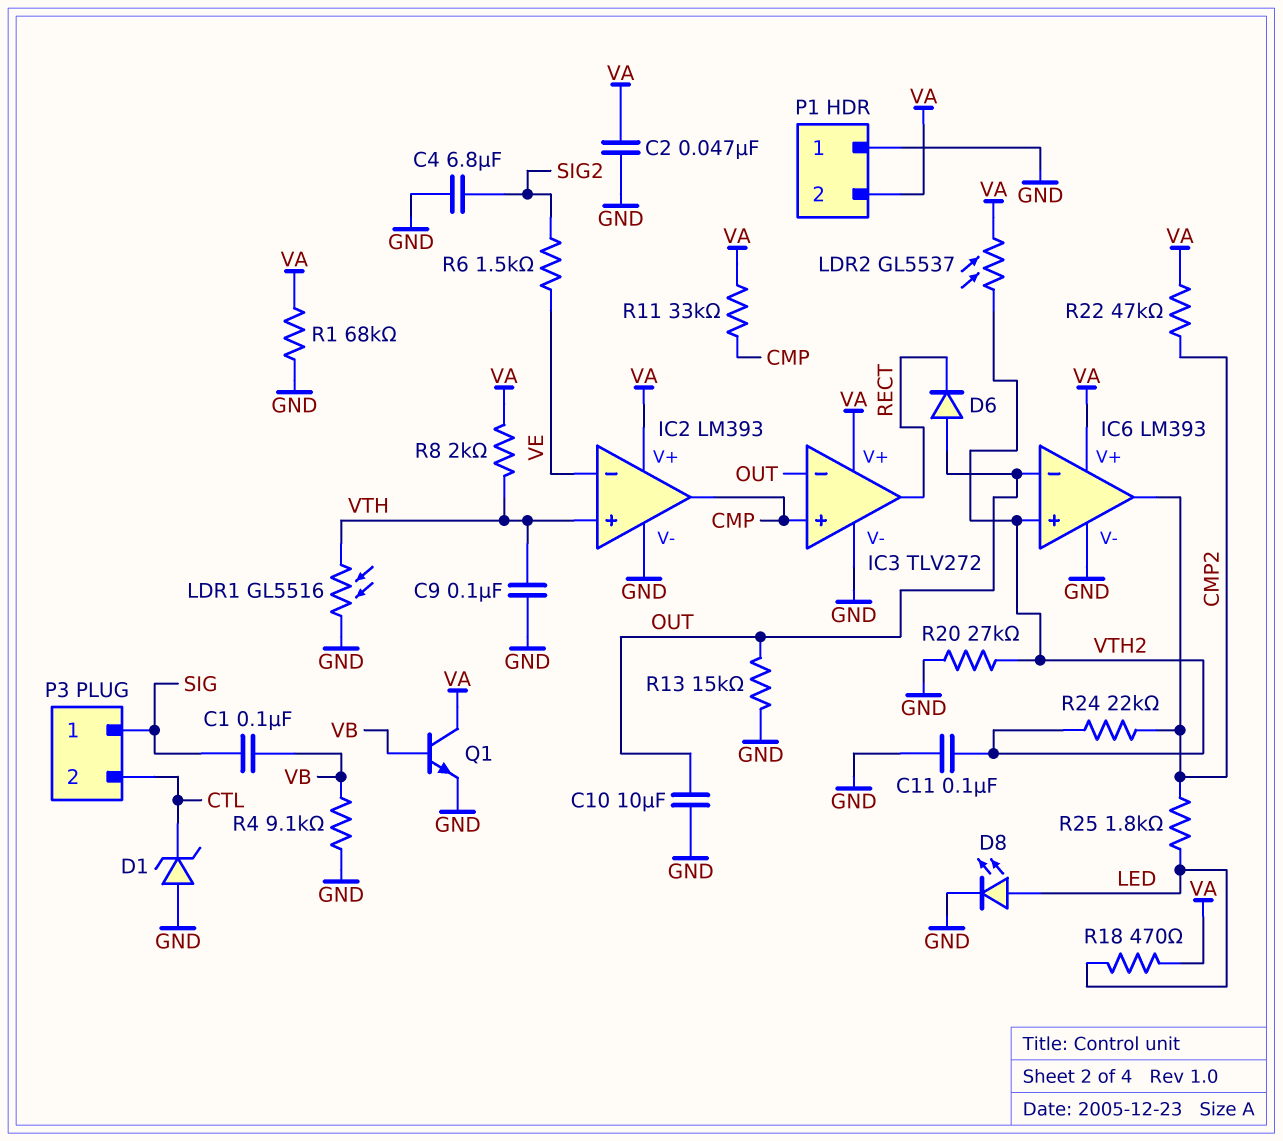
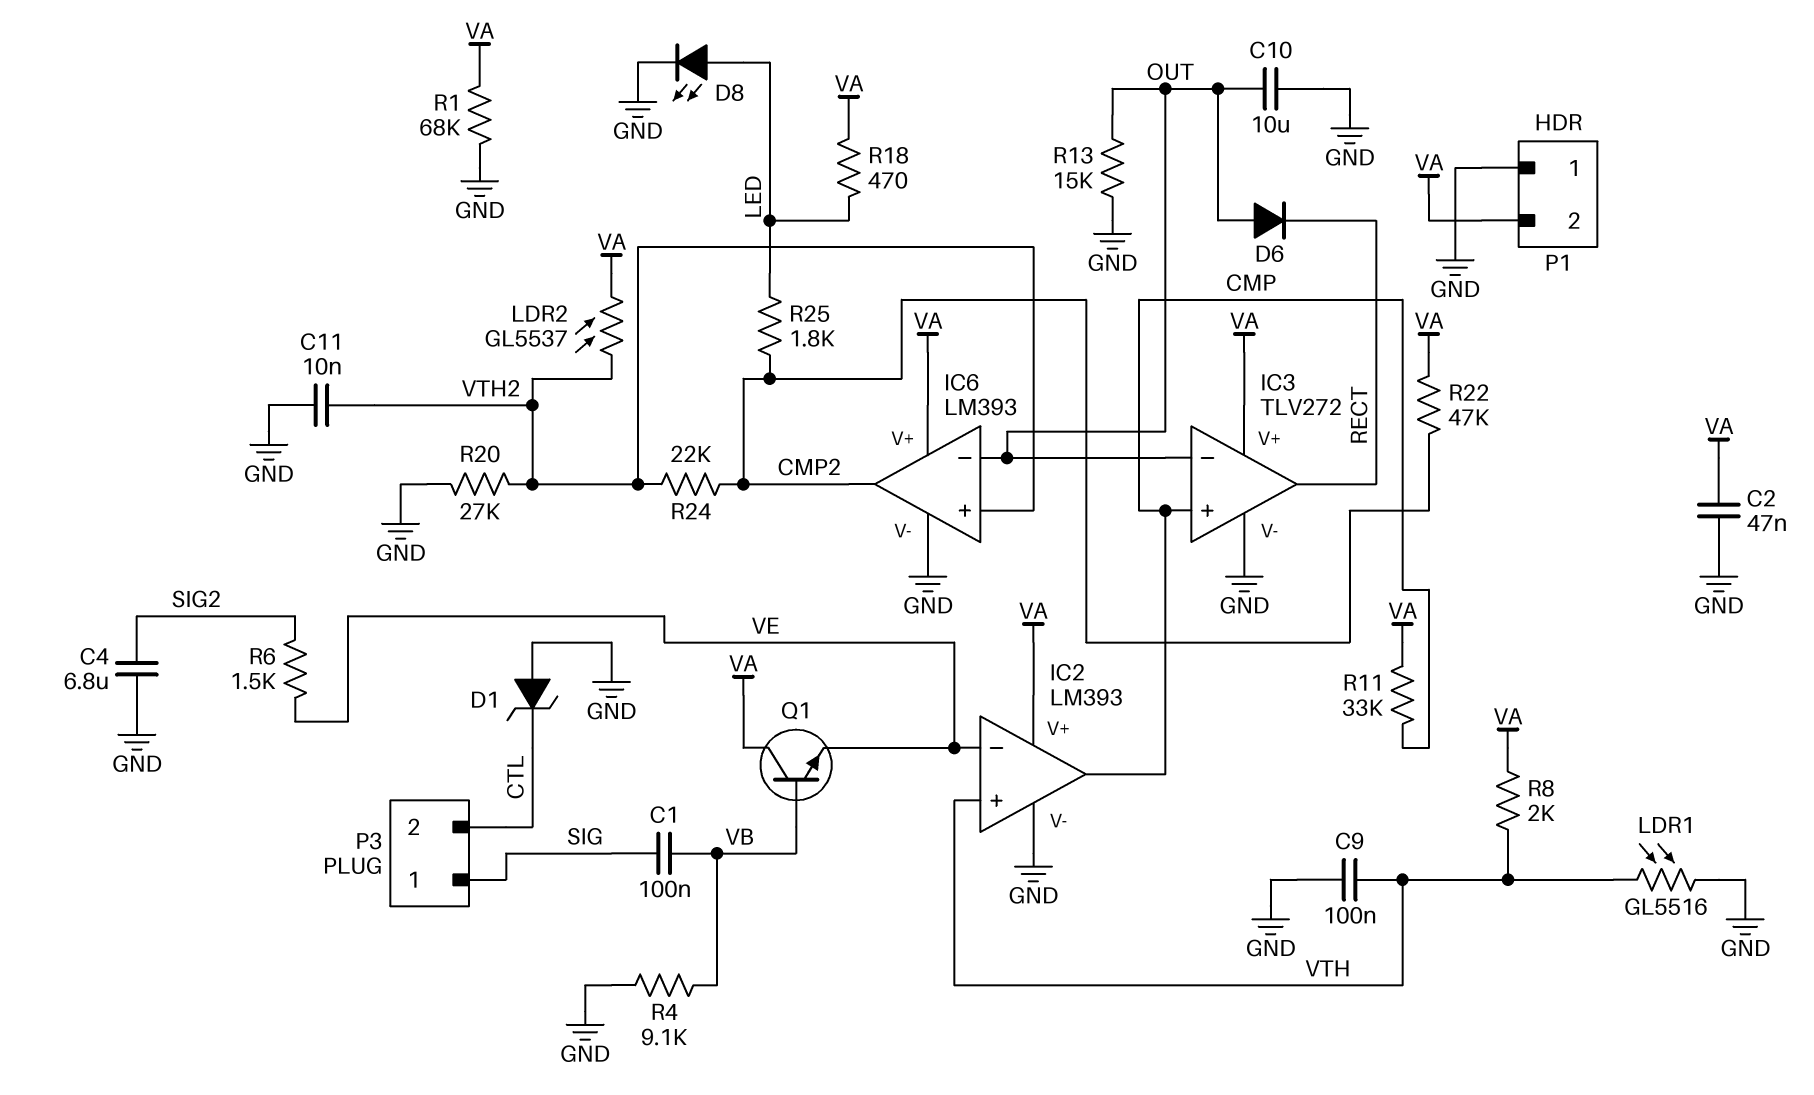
C11: 100nF (GND, VTH2) -> 10nF (GND, VTH2)
Q1: NPN (B VB, C VA, E GND) -> NPN (B VB, C VA, E VE)

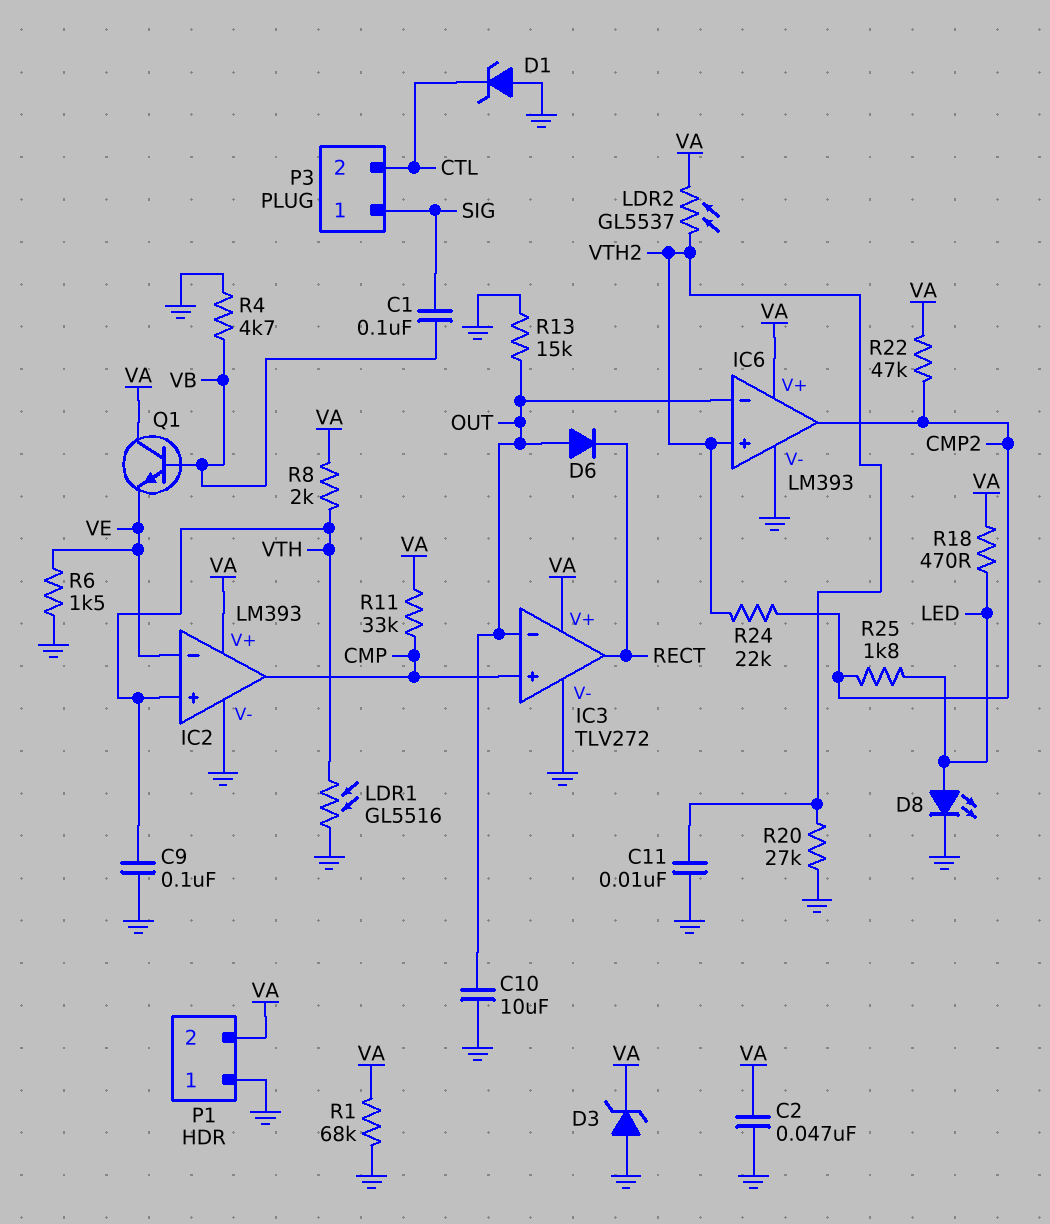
C4: 6.8uF (GND, SIG2) -> none
D3: none -> zener (A GND, K VA)
R4: 9.1k (GND, VB) -> 4.7k (GND, VB)
R6: 1.5k (SIG2, VE) -> 1.5k (GND, VE)

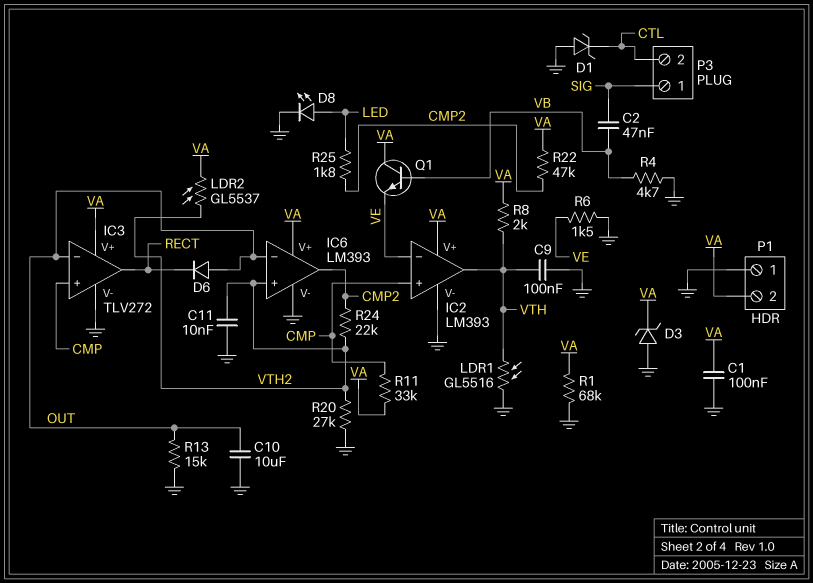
C1: 100nF (SIG, VB) -> 100nF (GND, VA)
C2: 47nF (GND, VA) -> 47nF (SIG, VB)
IC2 pin in+: VTH -> CMP
IC2 pin out: CMP -> VTH
R18: 470 (LED, VA) -> none

